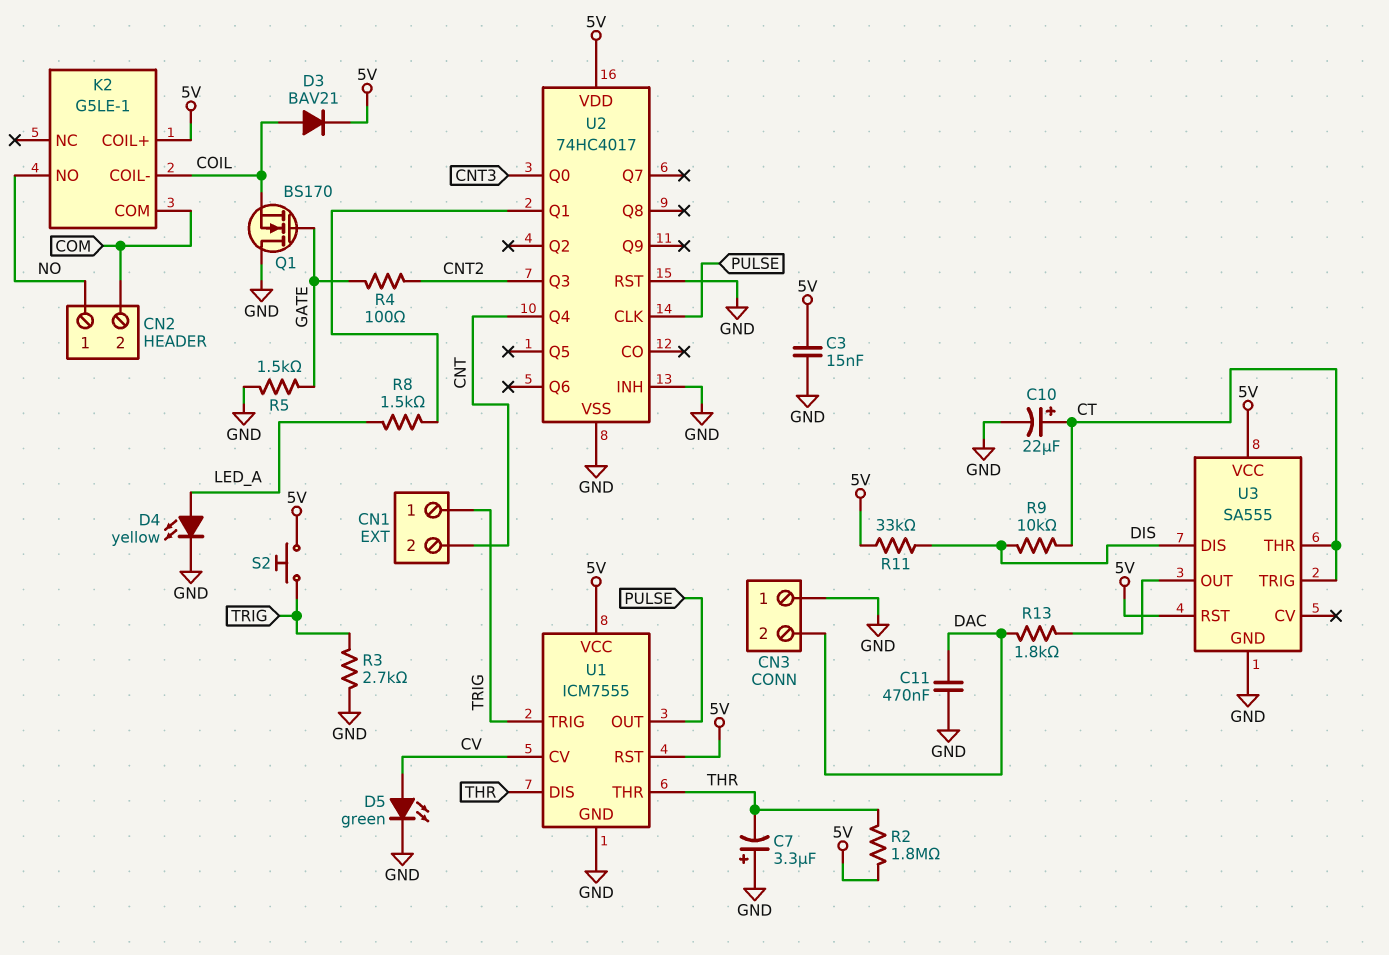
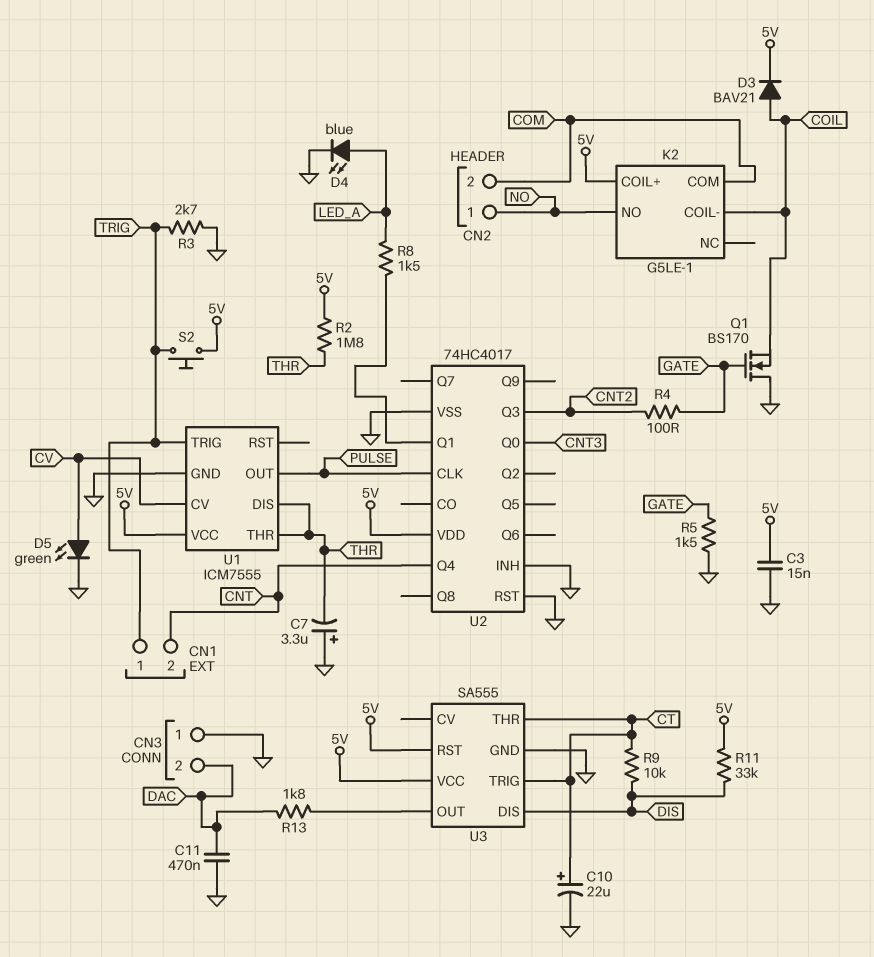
D4: LED yellow (A LED_A, K GND) -> LED blue (A LED_A, K GND)
U1 pin RST: 5V -> none

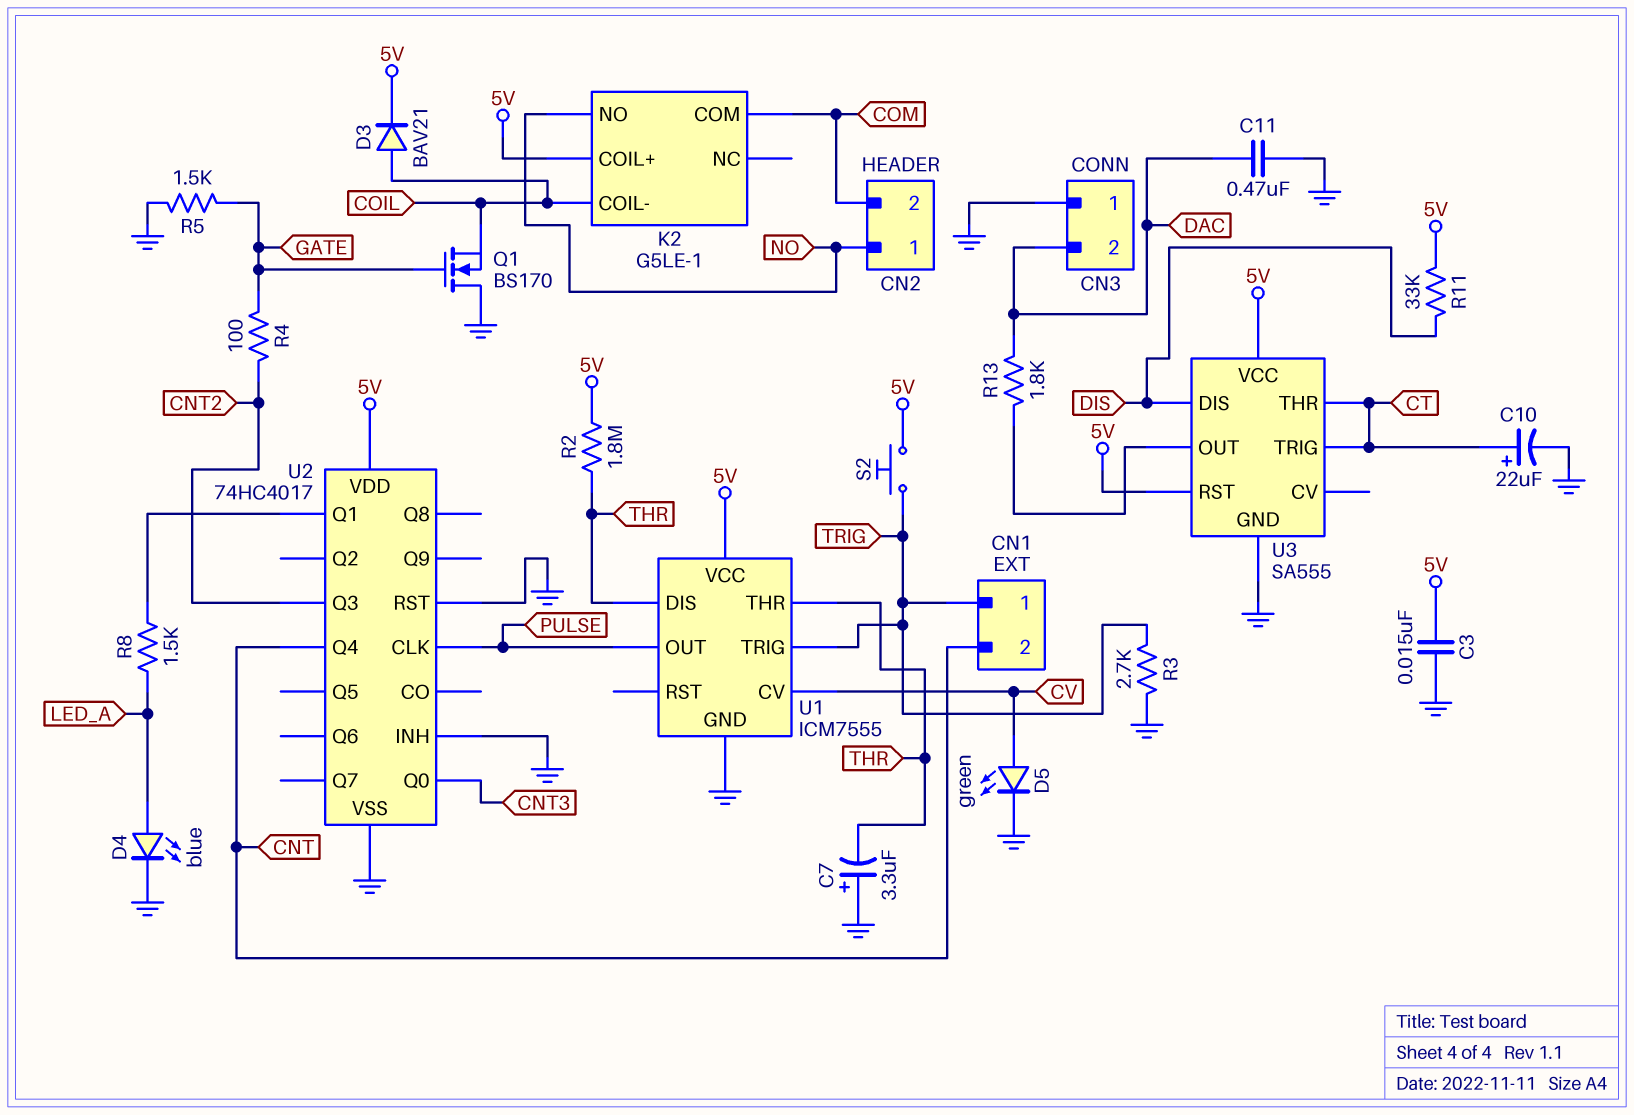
R9: 10k (CT, DIS) -> none

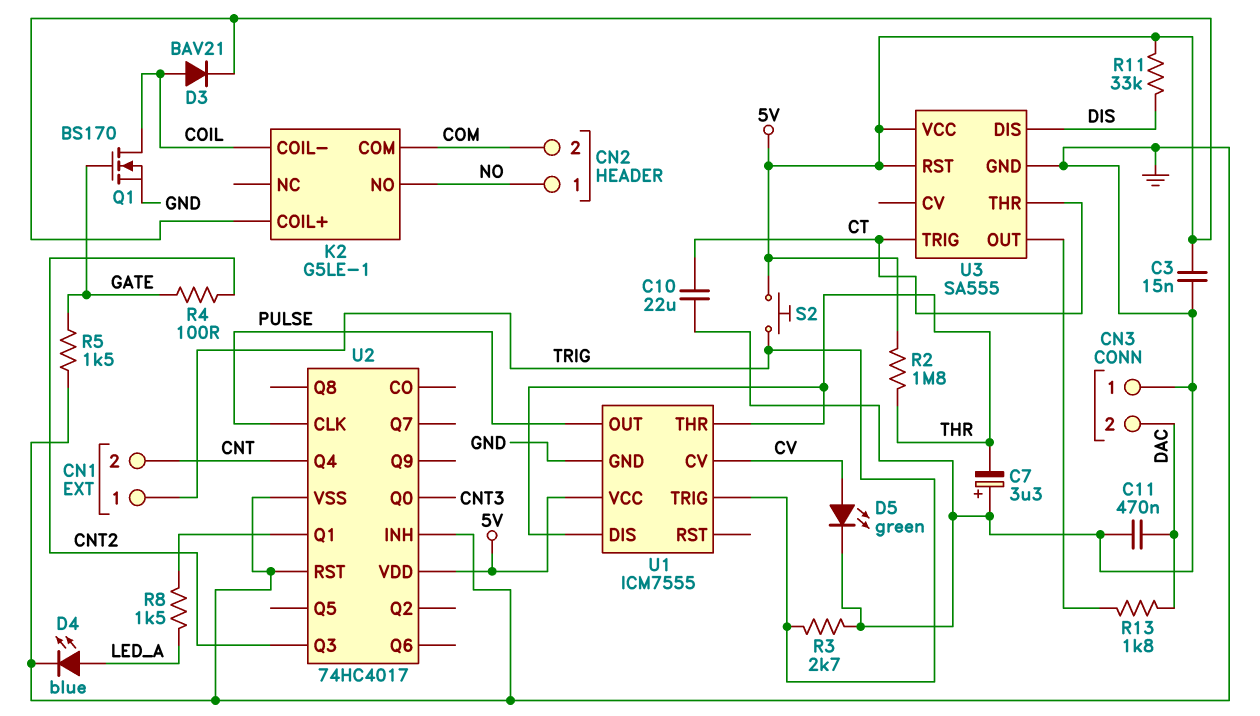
C10: 22uF (plus CT, minus GND) -> 22uF (CT, GND)
Q1: NMOS BS170 (G GATE, D GND, S COIL) -> NMOS BS170 (G GATE, D COIL, S GND)

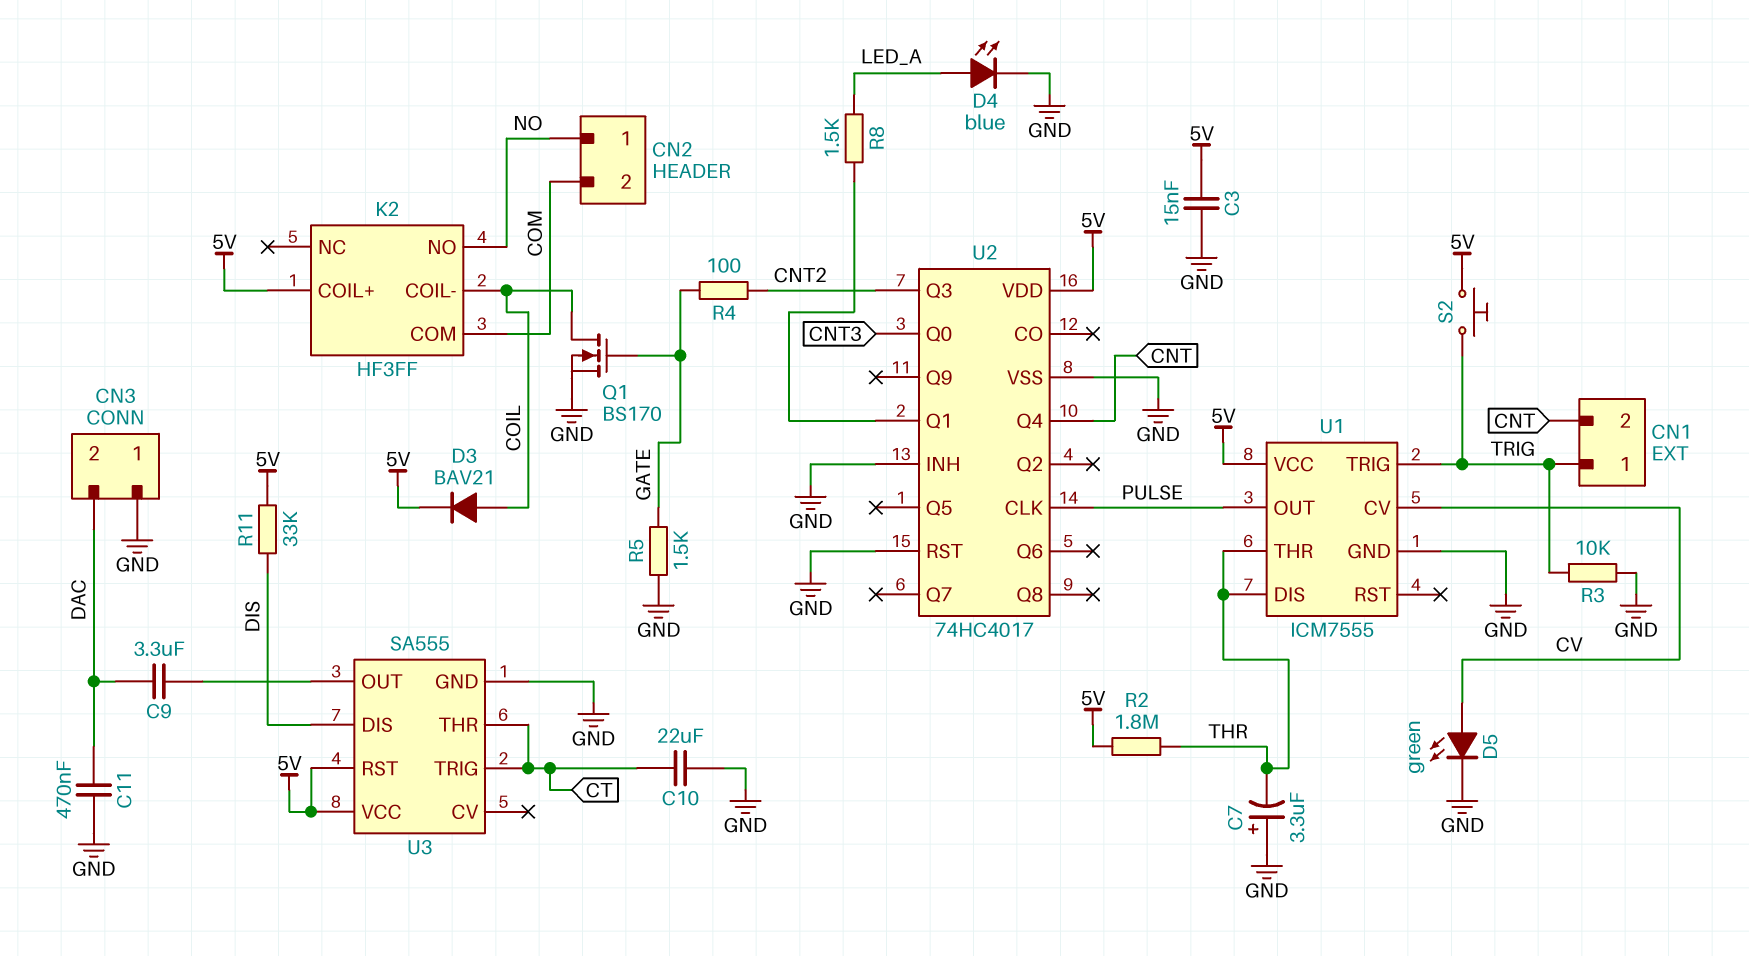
C9: none -> 3.3uF (DAC, U3/OUT)
K2: G5LE-1 -> HF3FF
R3: 2.7k (GND, TRIG) -> 10k (GND, TRIG)
R13: 1.8k (DAC, U3/OUT) -> none

